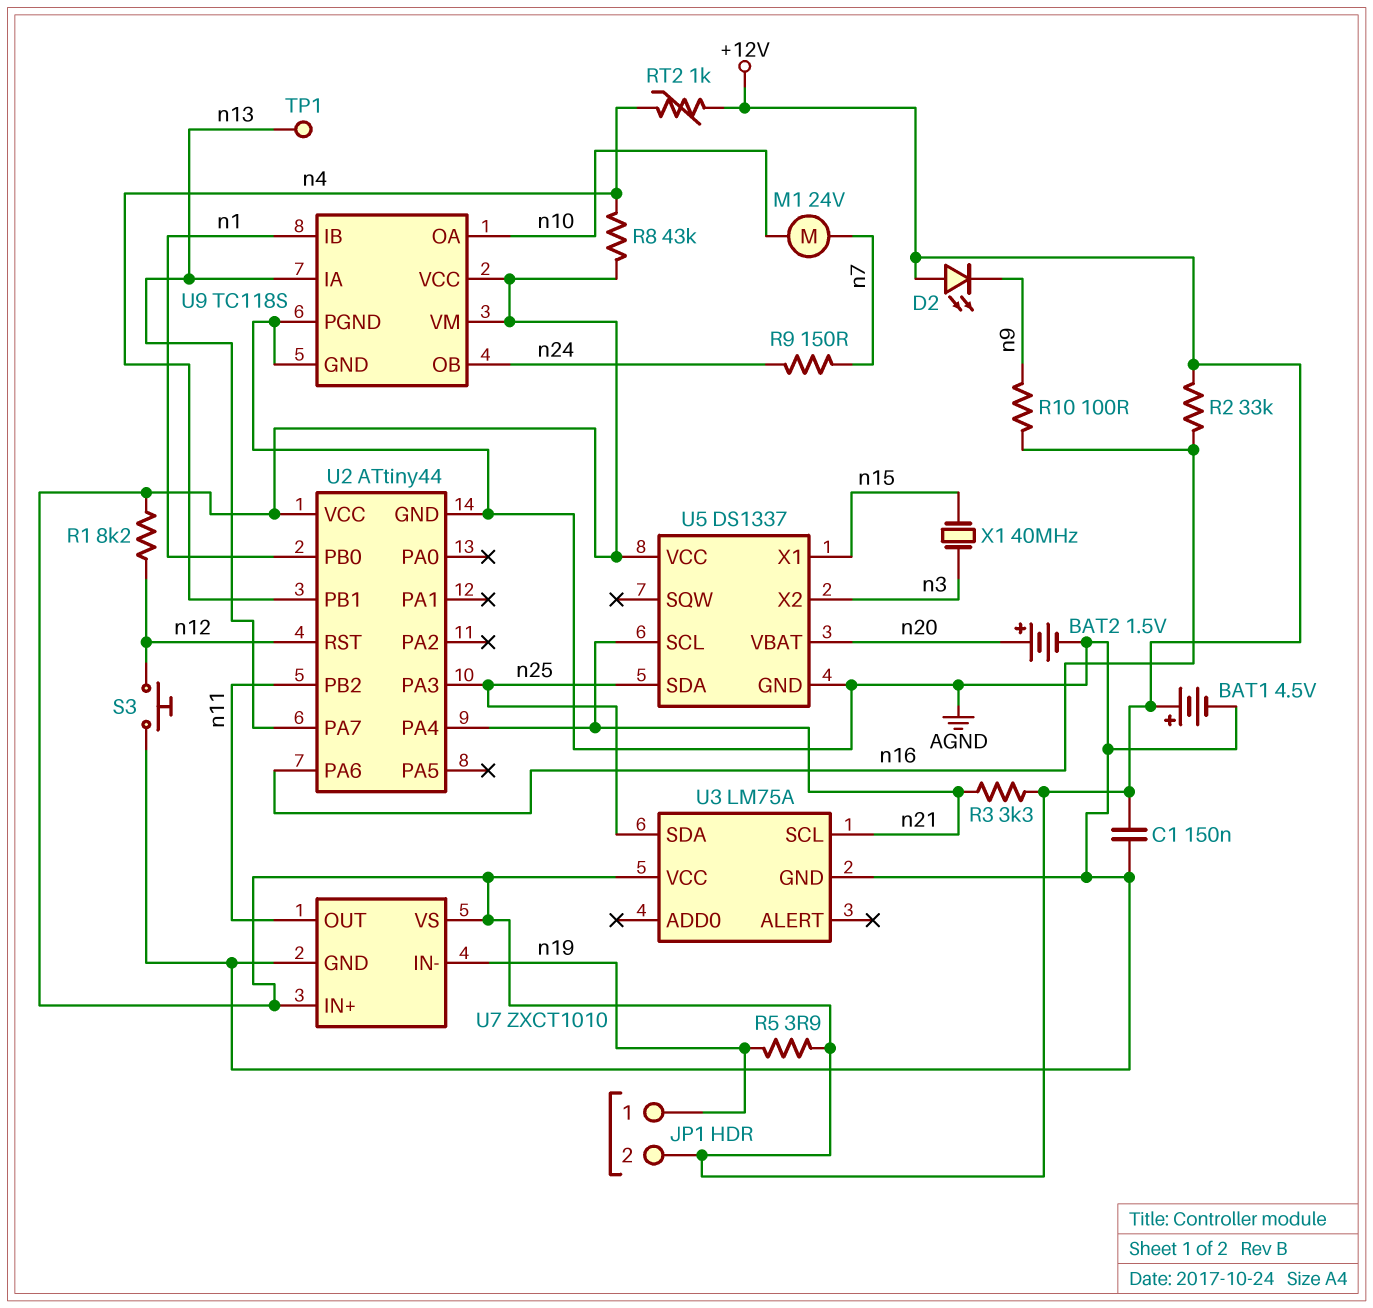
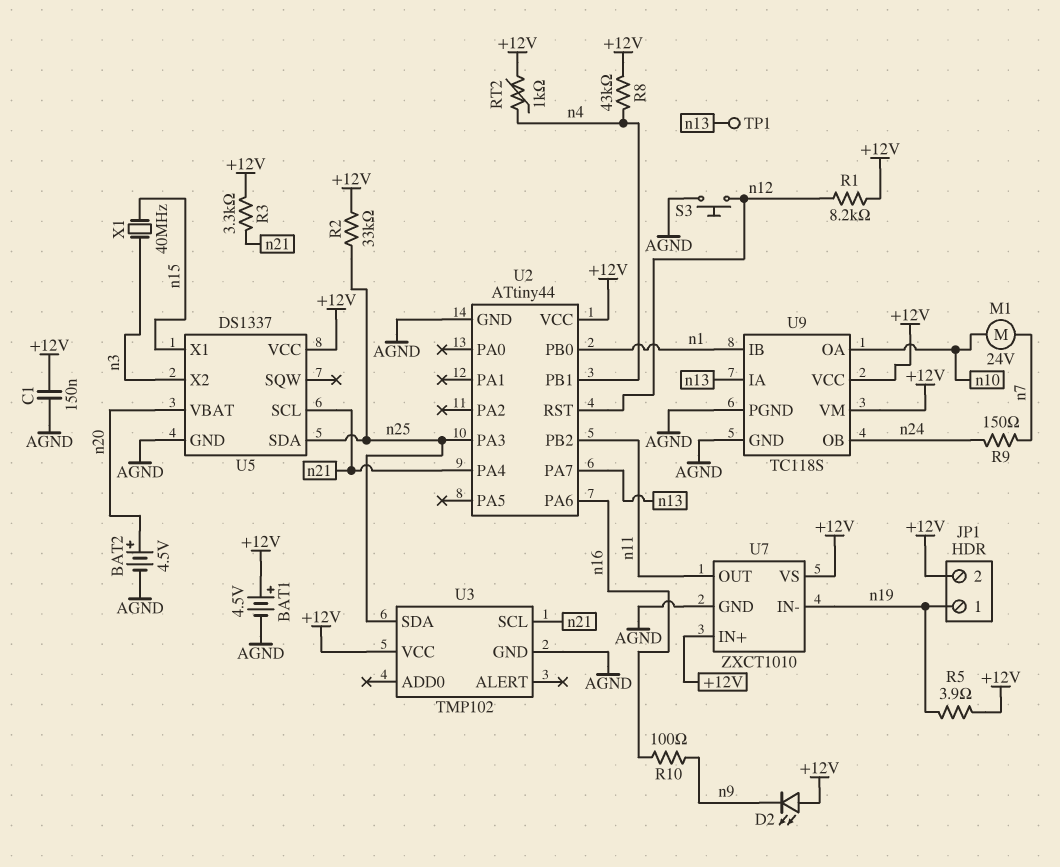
BAT2: 1.5V (plus n20, minus AGND) -> 4.5V (plus n20, minus AGND)
R2: 33k (+12V, n16) -> 33k (+12V, n25)
U3: LM75A -> TMP102

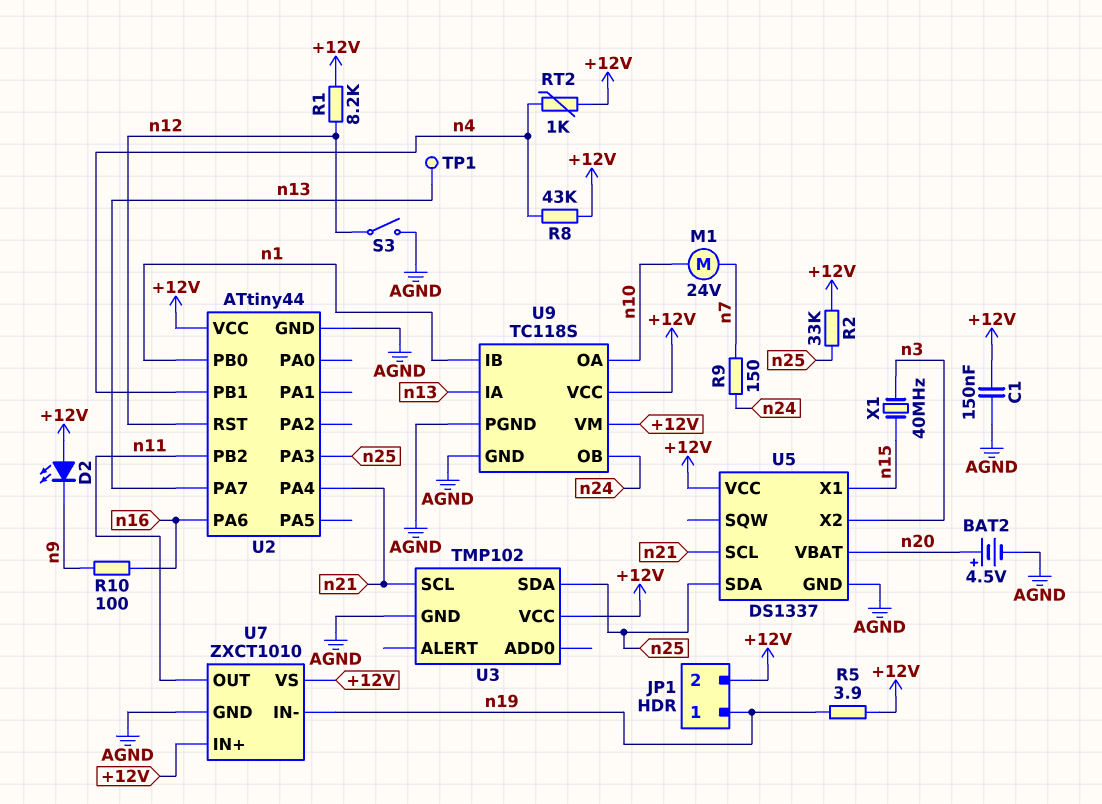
BAT1: 4.5V (plus +12V, minus AGND) -> none
R3: 3.3k (+12V, n21) -> none
S3: button (AGND, n12) -> switch (AGND, n12)

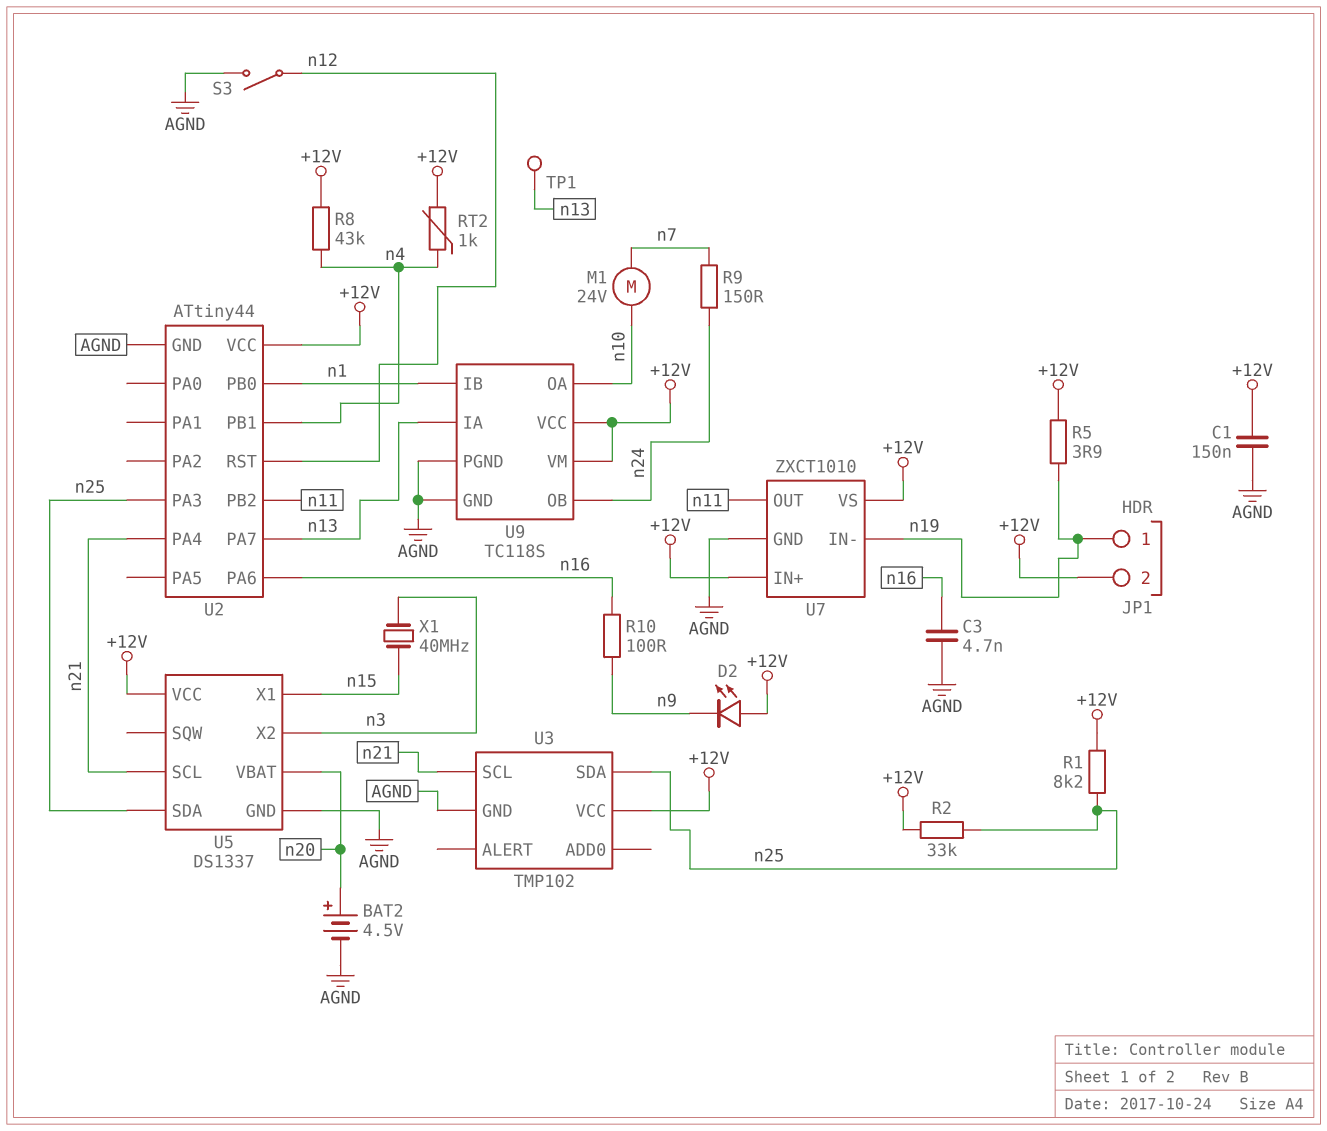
C3: none -> 4.7nF (AGND, n16)
R1: 8.2k (+12V, n12) -> 8.2k (+12V, n25)

